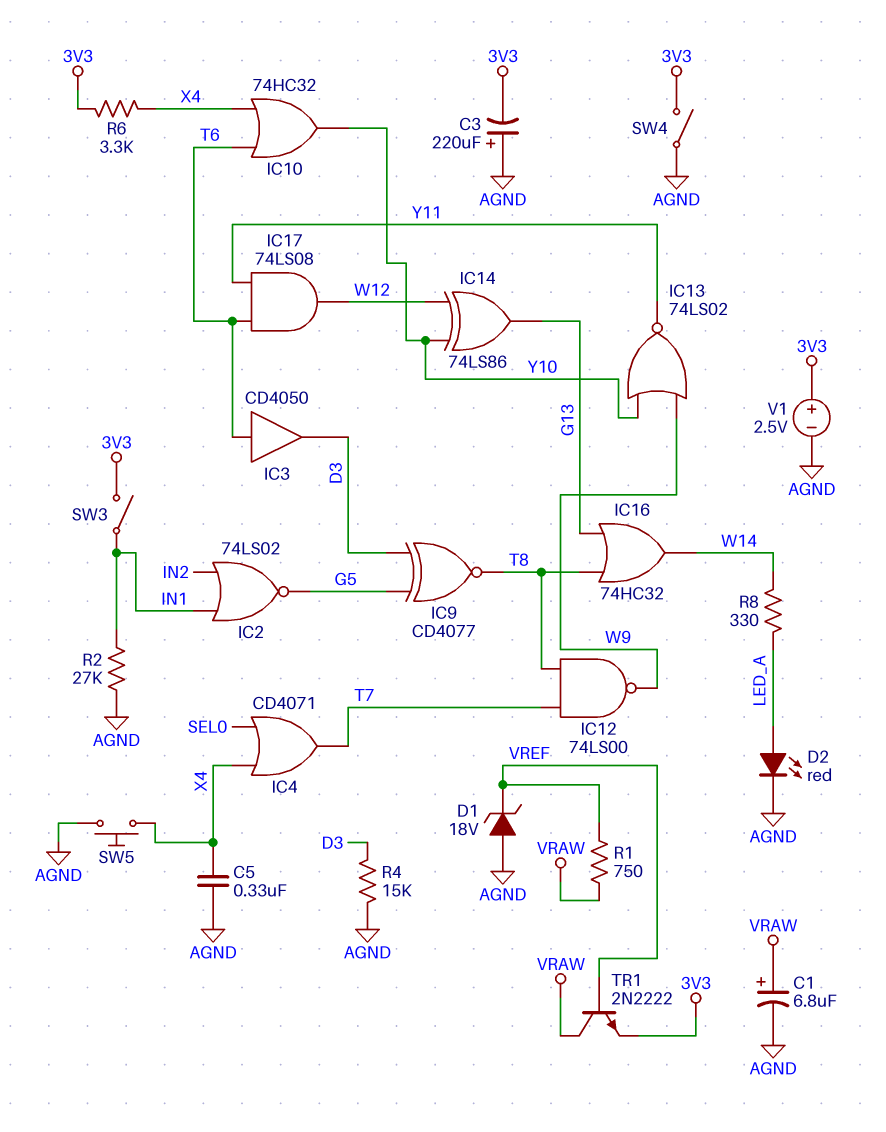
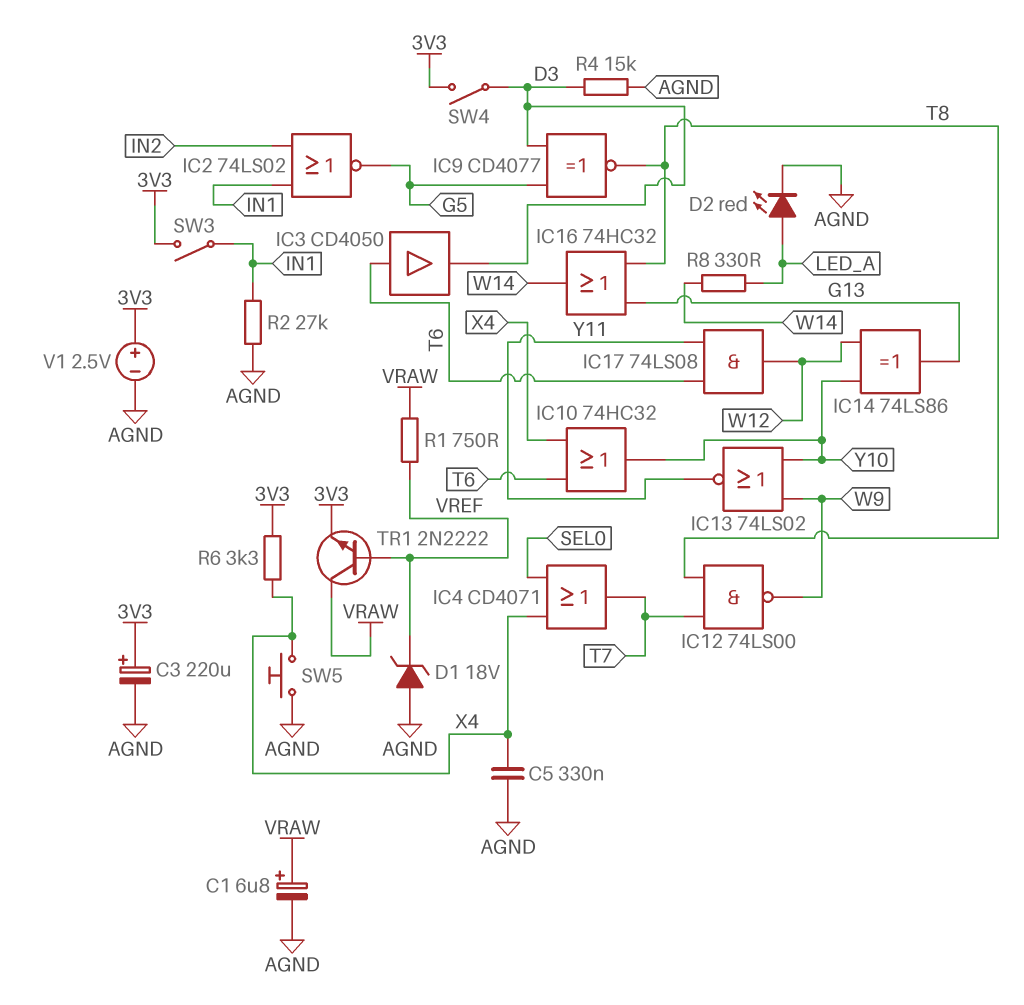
C3: 220uF (plus AGND, minus 3V3) -> 220uF (plus 3V3, minus AGND)
SW4: switch (3V3, AGND) -> switch (3V3, D3)

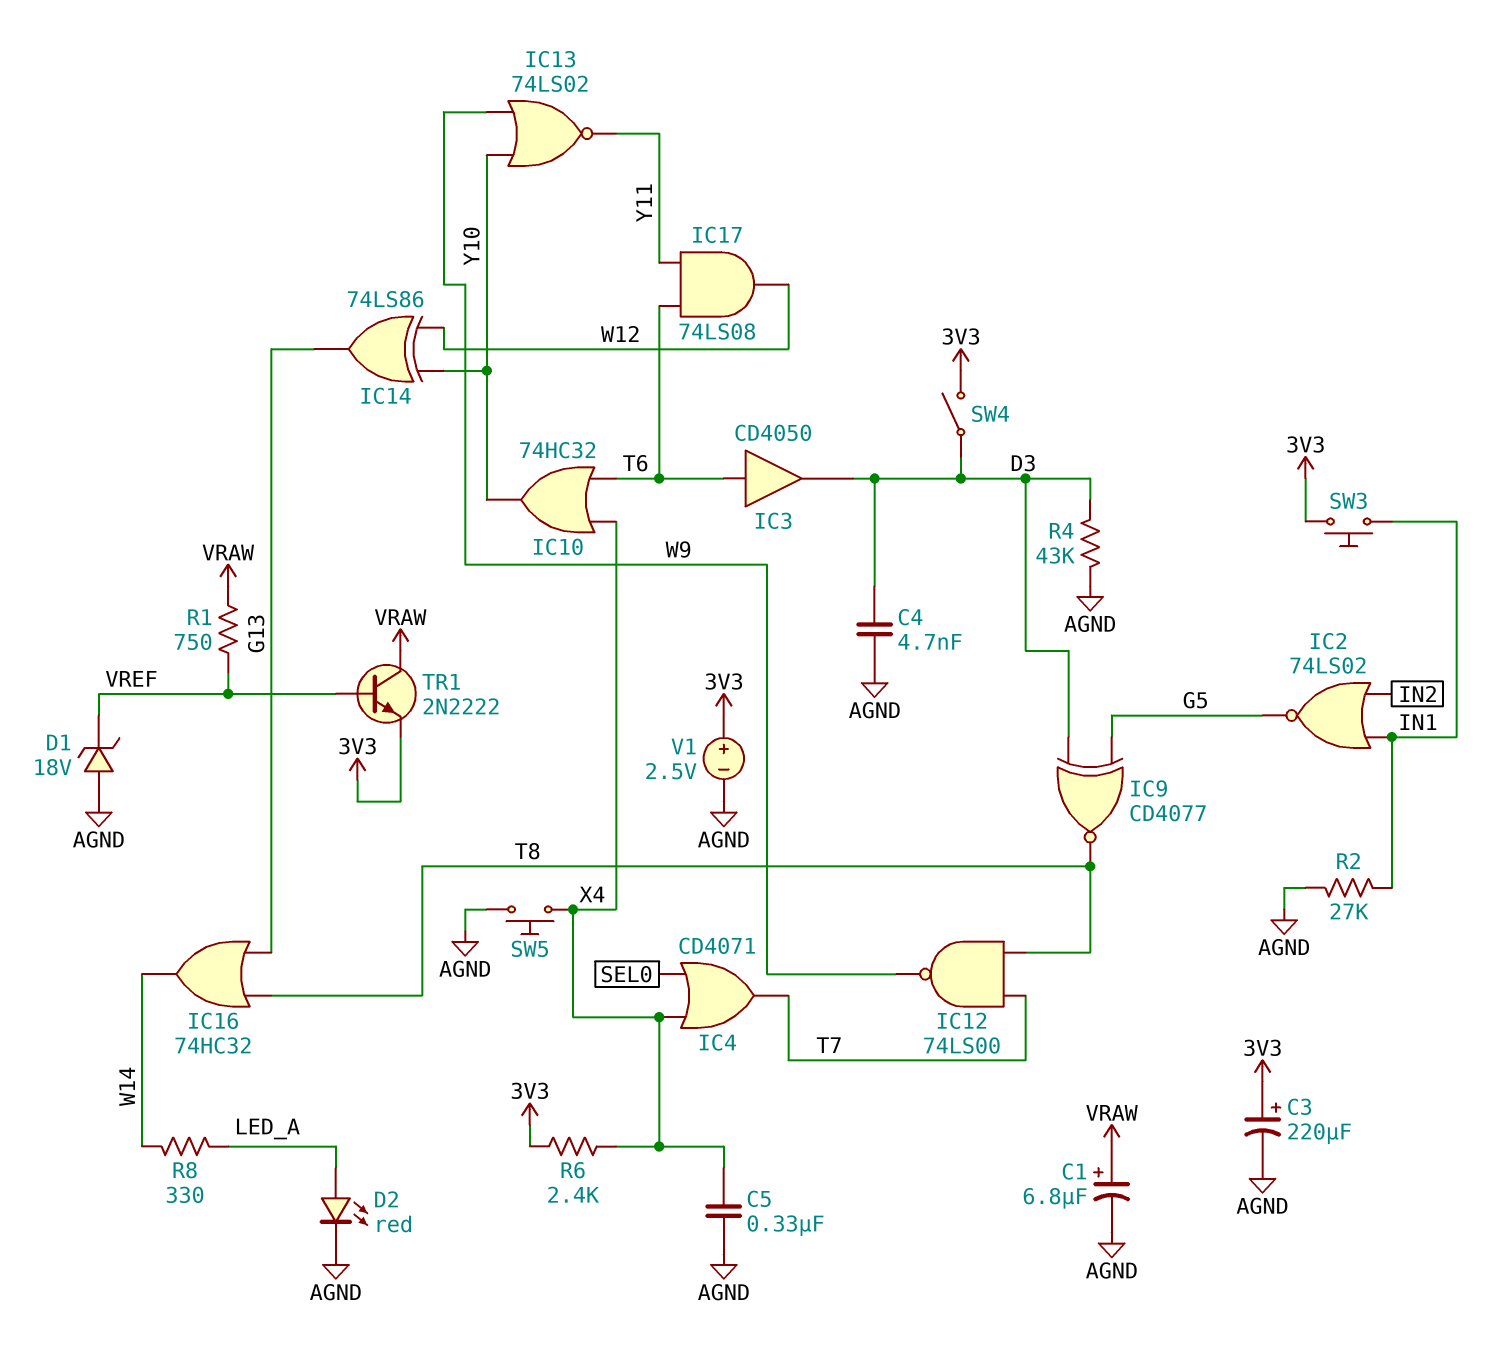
C4: none -> 4.7nF (AGND, D3)
R4: 15k (AGND, D3) -> 43k (AGND, D3)
R6: 3.3k (3V3, X4) -> 2.4k (3V3, X4)
SW3: switch (3V3, IN1) -> button (3V3, IN1)

